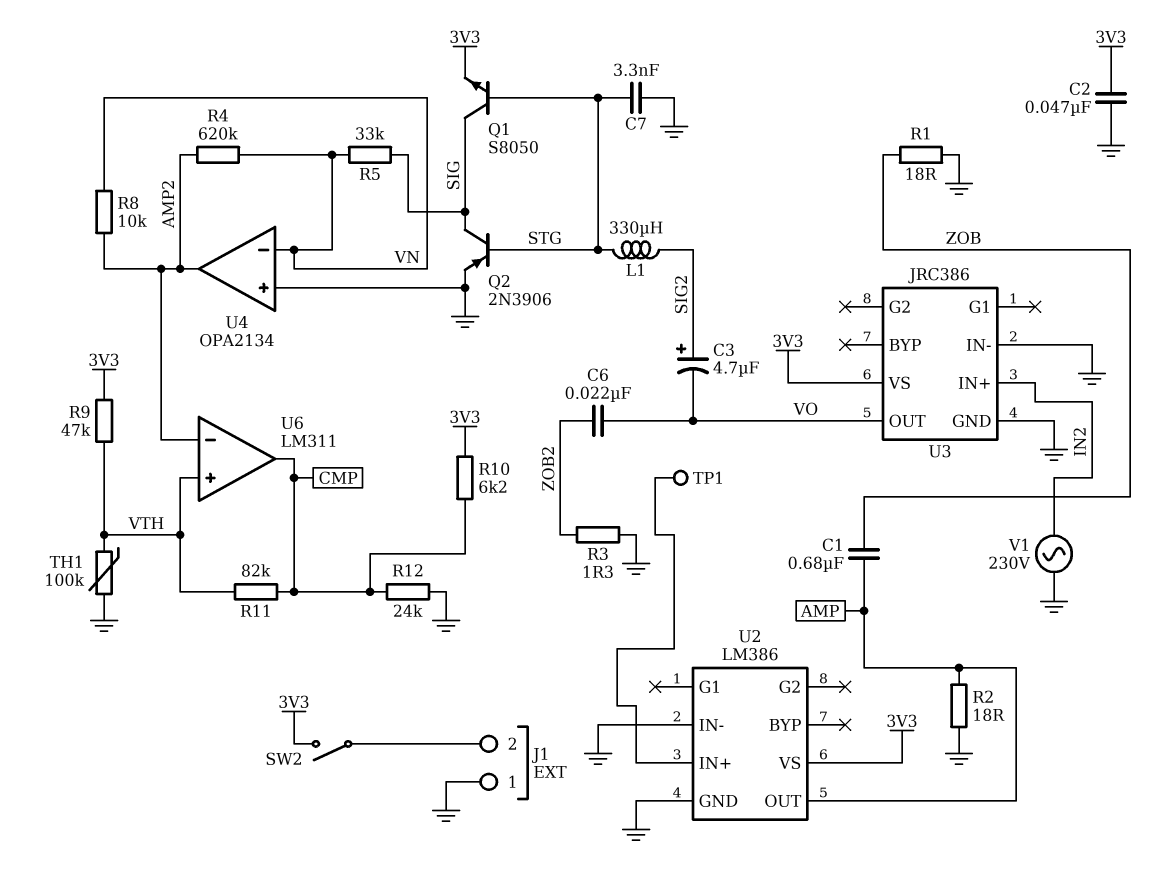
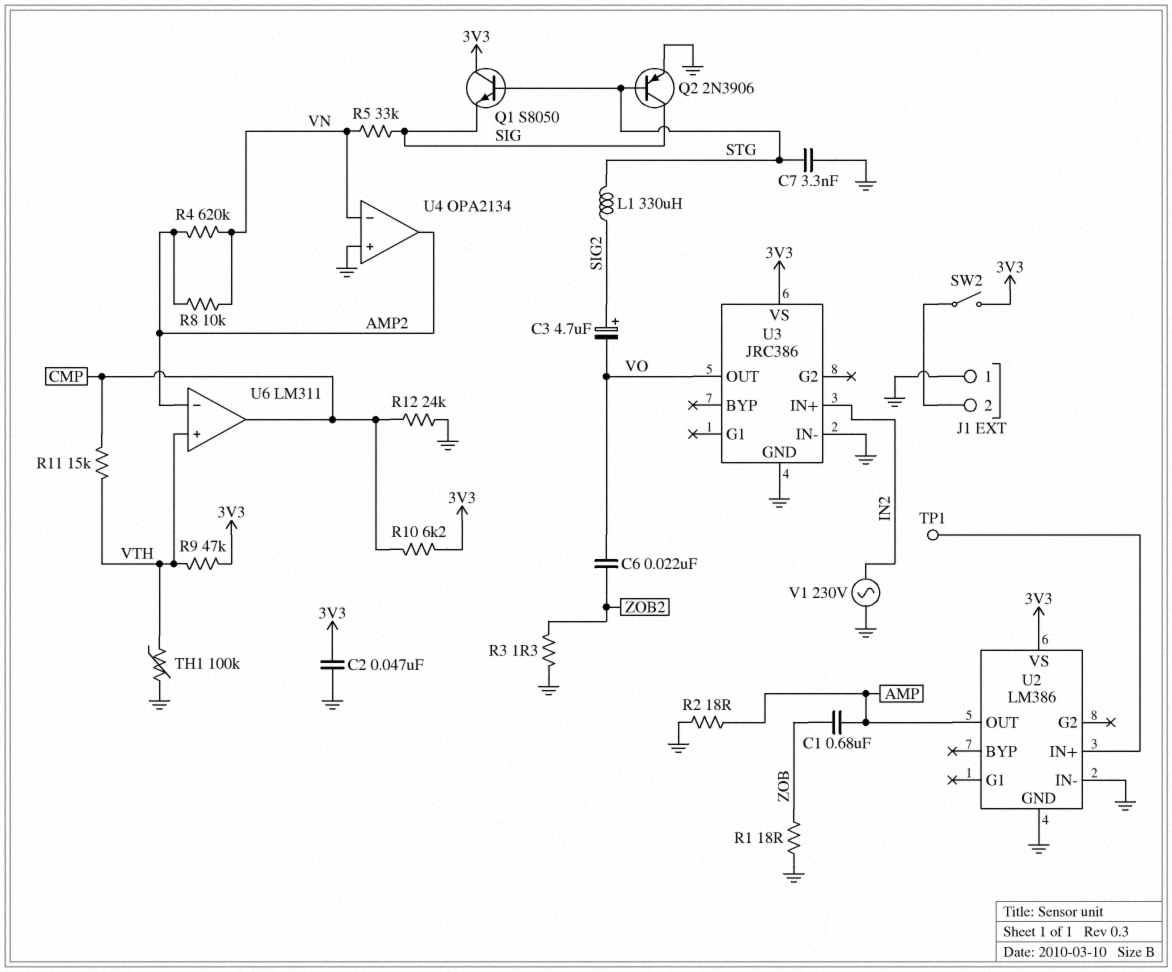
Q1: NPN S8050 (B STG, C SIG, E 3V3) -> NPN S8050 (B STG, C 3V3, E SIG)
R11: 82k (CMP, VTH) -> 15k (CMP, VTH)

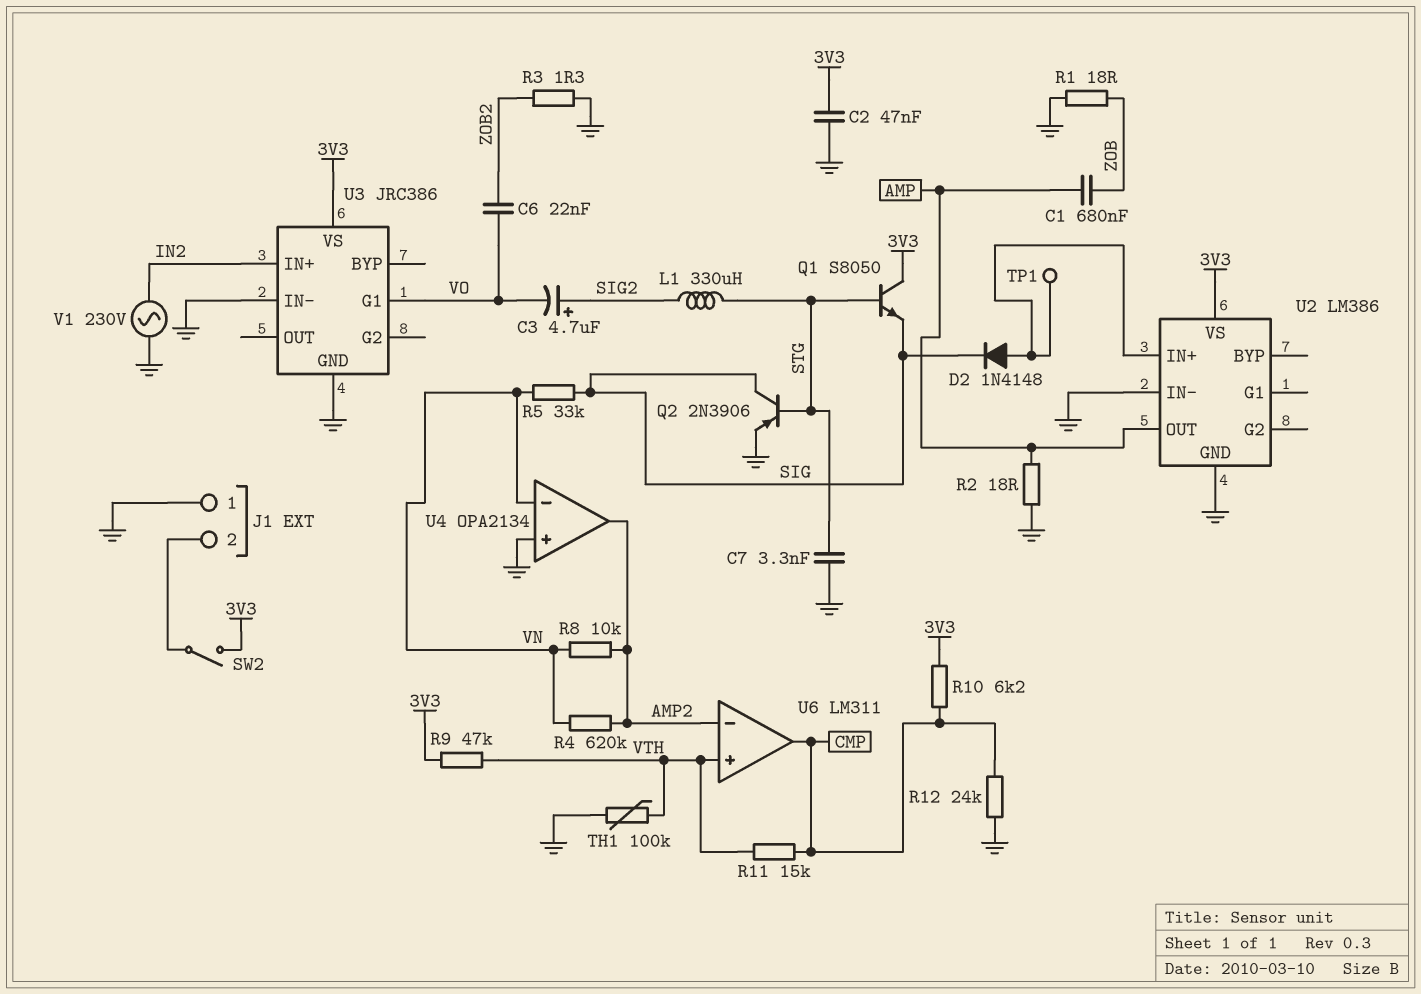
D2: none -> diode 1N4148 (A U2/IN+, K SIG)
U3 pin G1: none -> VO
U3 pin OUT: VO -> none

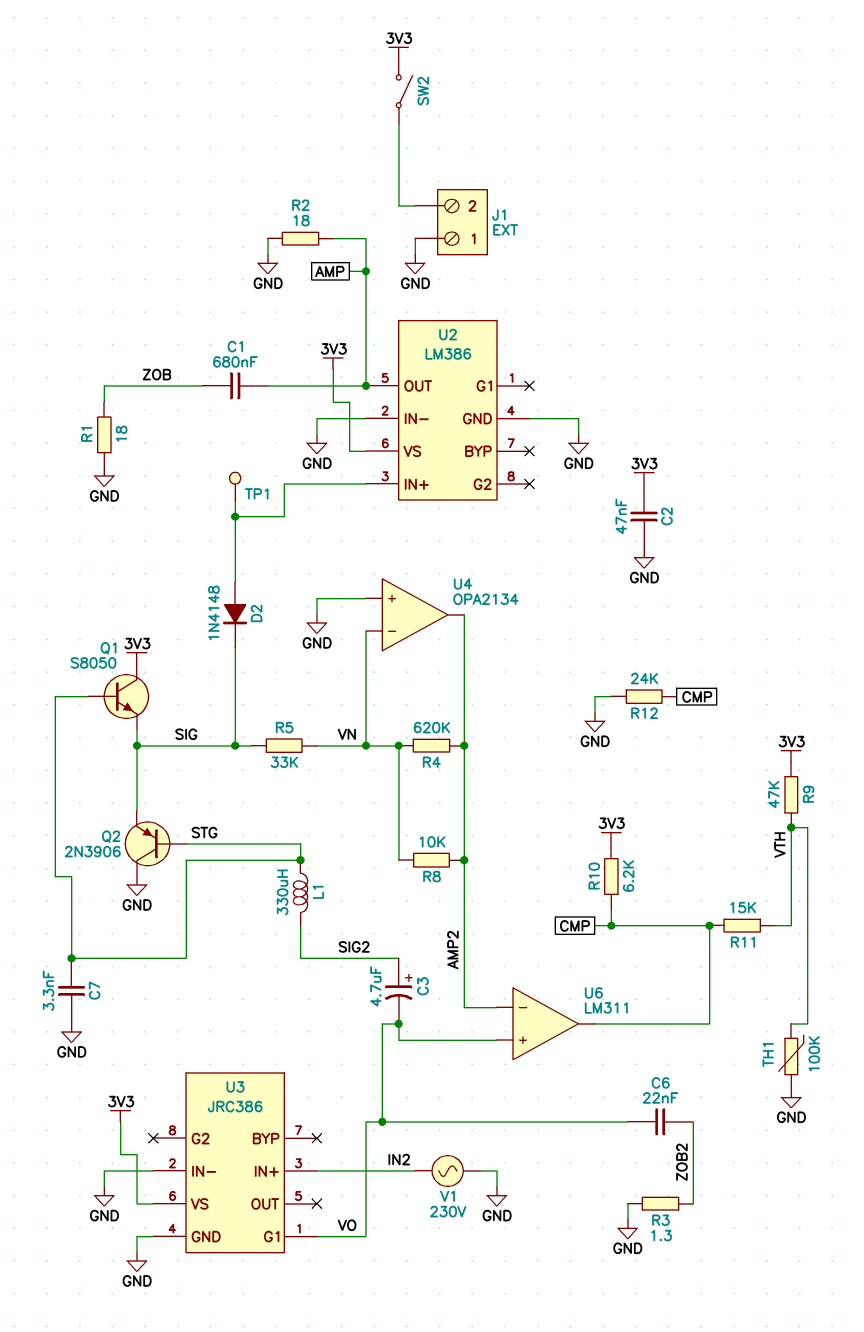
Q2: PNP 2N3906 (B STG, C SIG, E GND) -> PNP 2N3906 (B STG, C GND, E SIG)
U6 pin in+: VTH -> VO

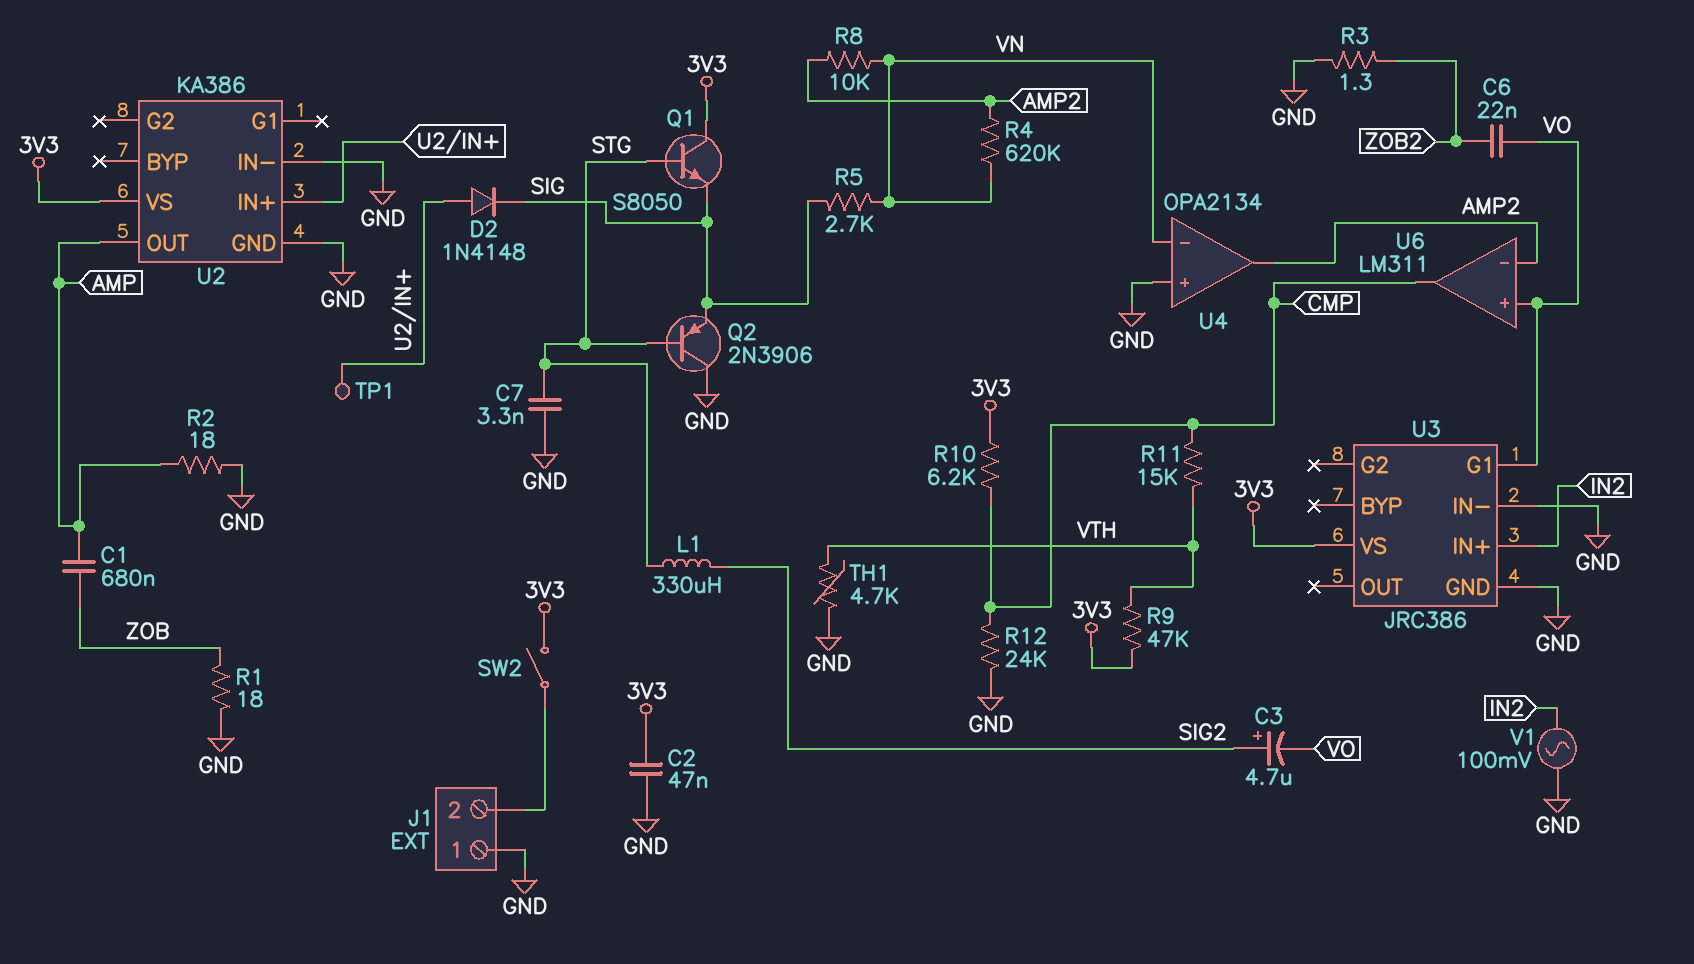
R5: 33k (SIG, VN) -> 2.7k (SIG, VN)
TH1: 100k (GND, VTH) -> 4.7k (GND, VTH)
U2: LM386 -> KA386
V1: AC 230V (GND, IN2) -> AC 100mV (GND, IN2)

